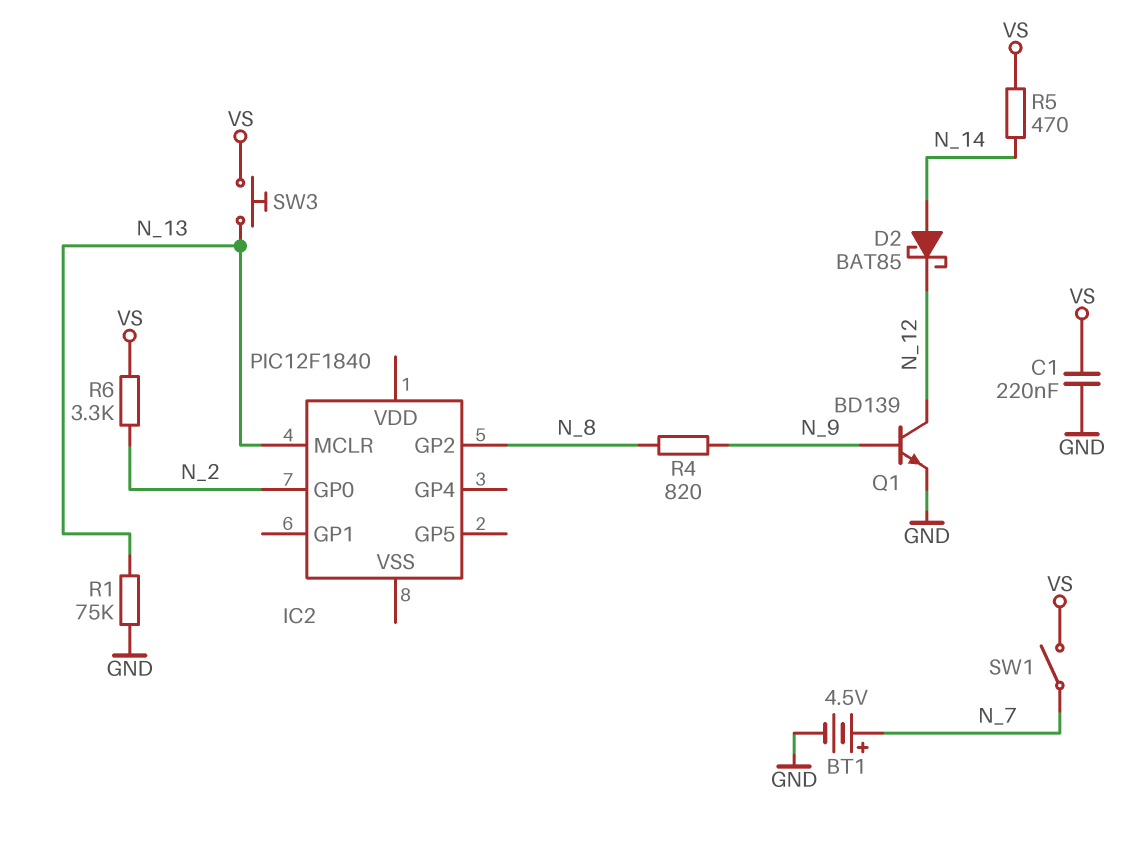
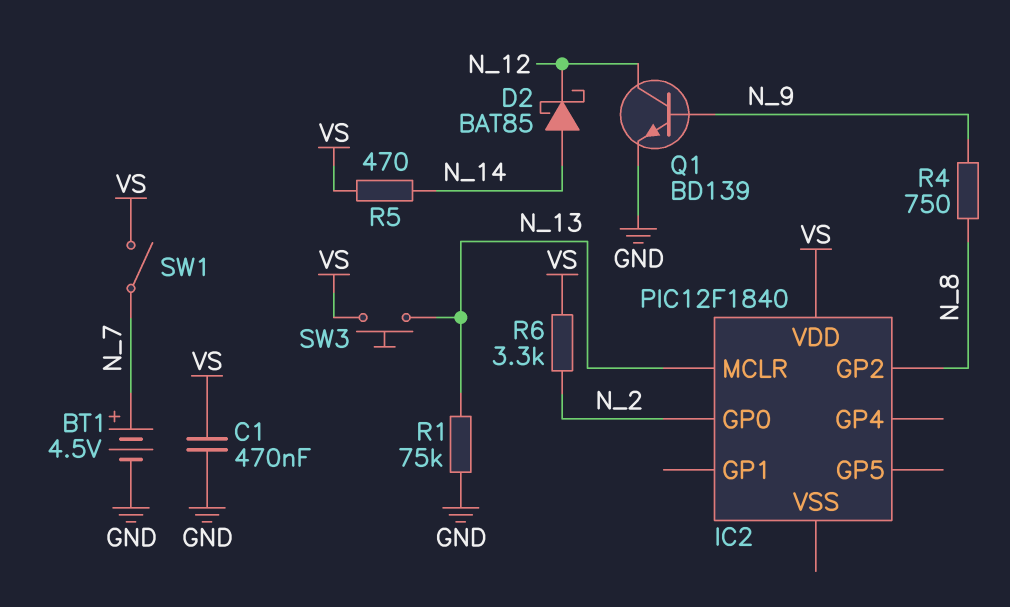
C1: 220nF (GND, VS) -> 470nF (GND, VS)
IC2 pin VDD: none -> VS
R4: 820 (N_8, N_9) -> 750 (N_8, N_9)

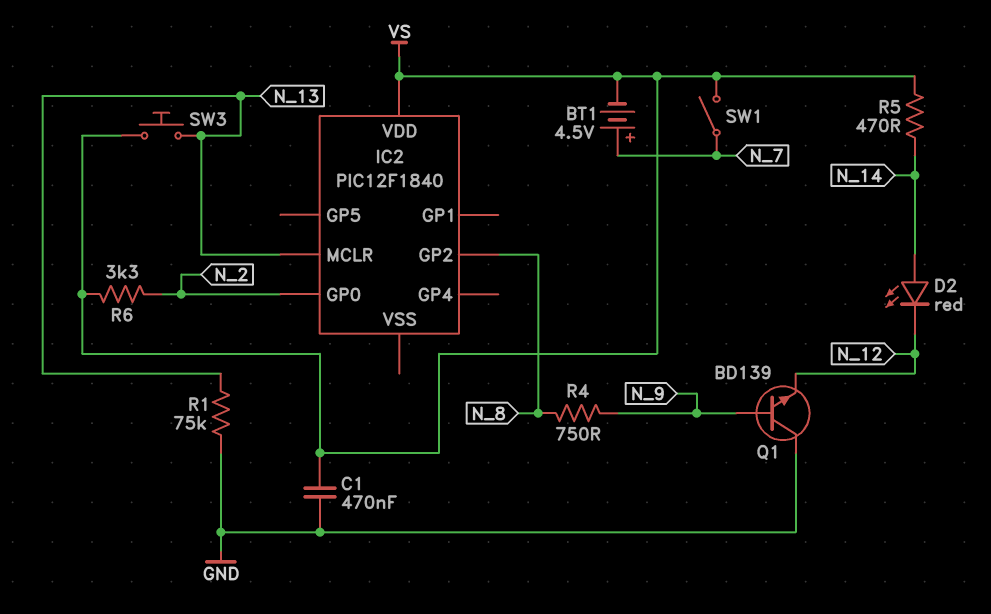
BT1: 4.5V (plus N_7, minus GND) -> 4.5V (plus N_7, minus VS)
D2: schottky BAT85 (A N_14, K N_12) -> LED red (A N_14, K N_12)
Q1: NPN BD139 (B N_9, C N_12, E GND) -> NPN BD139 (B N_9, C GND, E N_12)

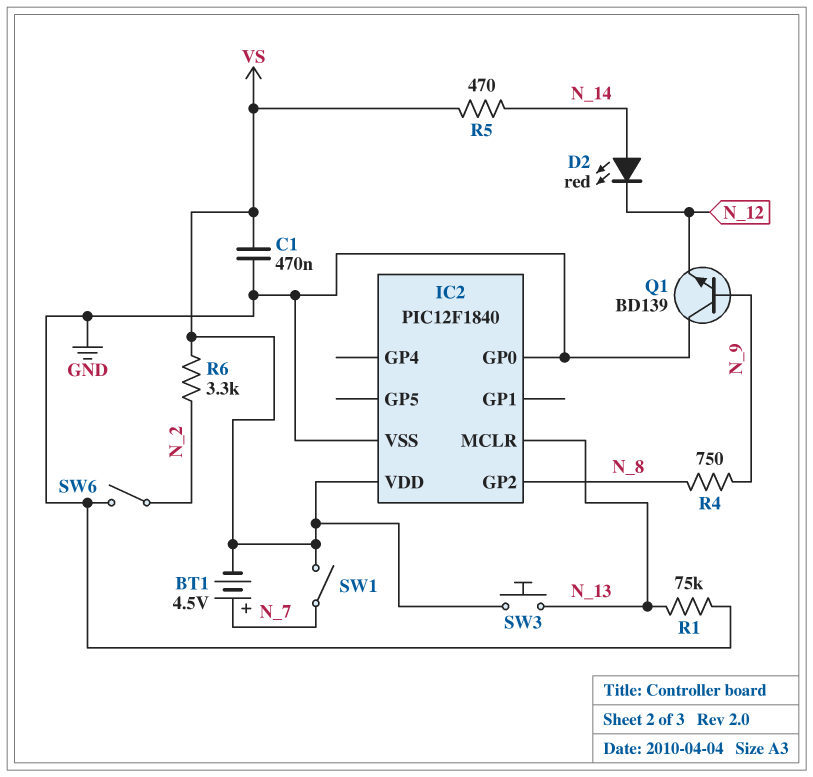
IC2 pin GP0: N_2 -> GND
IC2 pin VSS: none -> GND
SW6: none -> switch (GND, N_2)

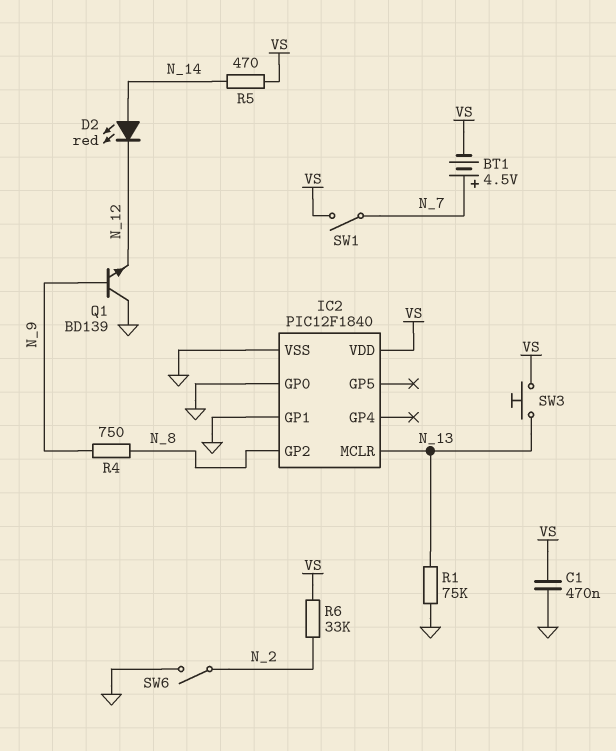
IC2 pin GP1: none -> GND
R6: 3.3k (N_2, VS) -> 33k (N_2, VS)

